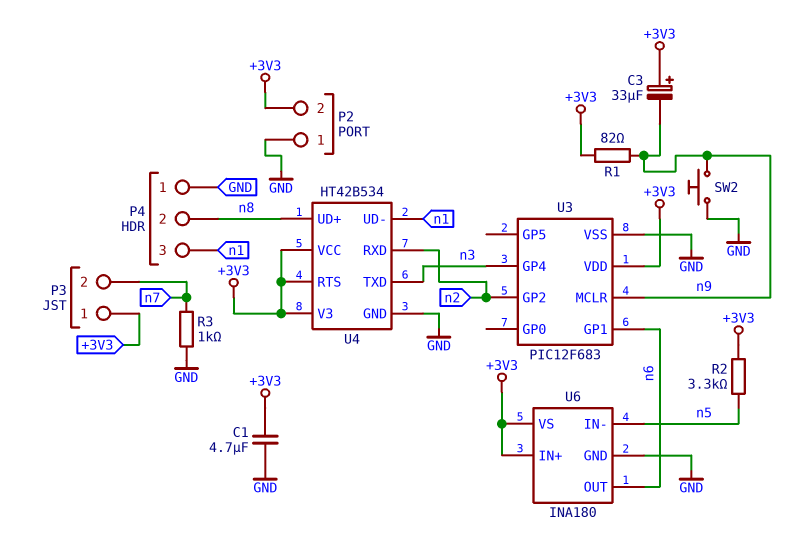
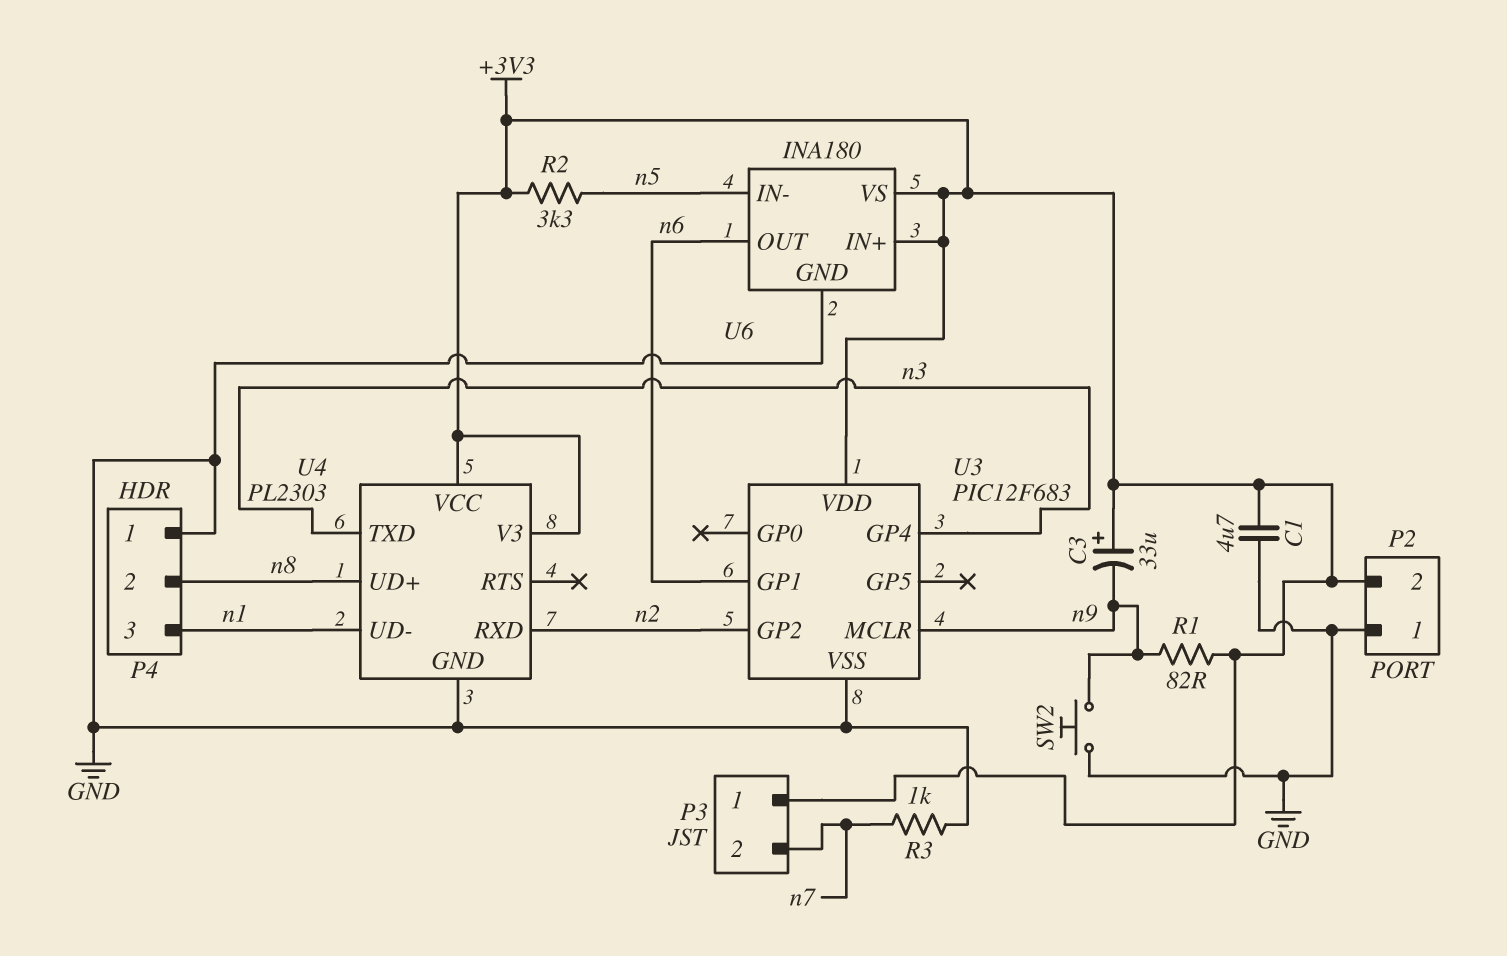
U4: HT42B534 -> PL2303
U4 pin RTS: +3V3 -> none

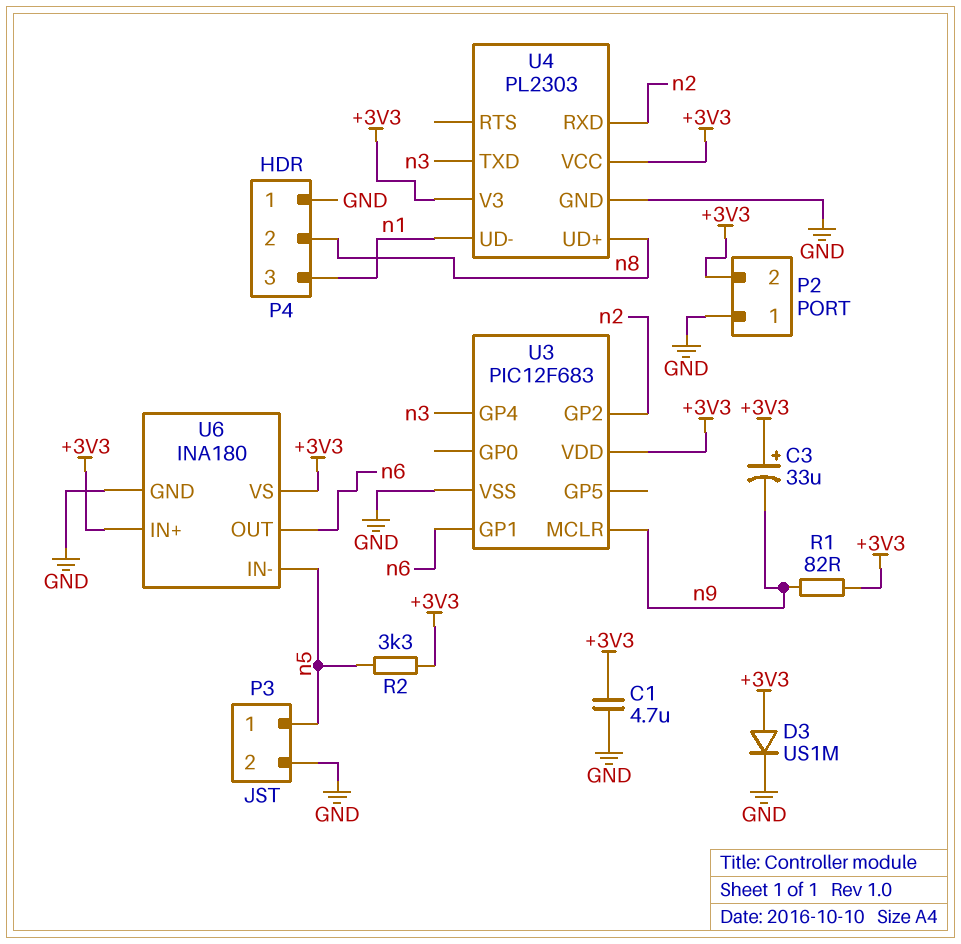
D3: none -> diode US1M (A +3V3, K GND)
P3 pin 1: +3V3 -> n5
P3 pin 2: n7 -> GND
R3: 1k (GND, n7) -> none
SW2: button (GND, n9) -> none

